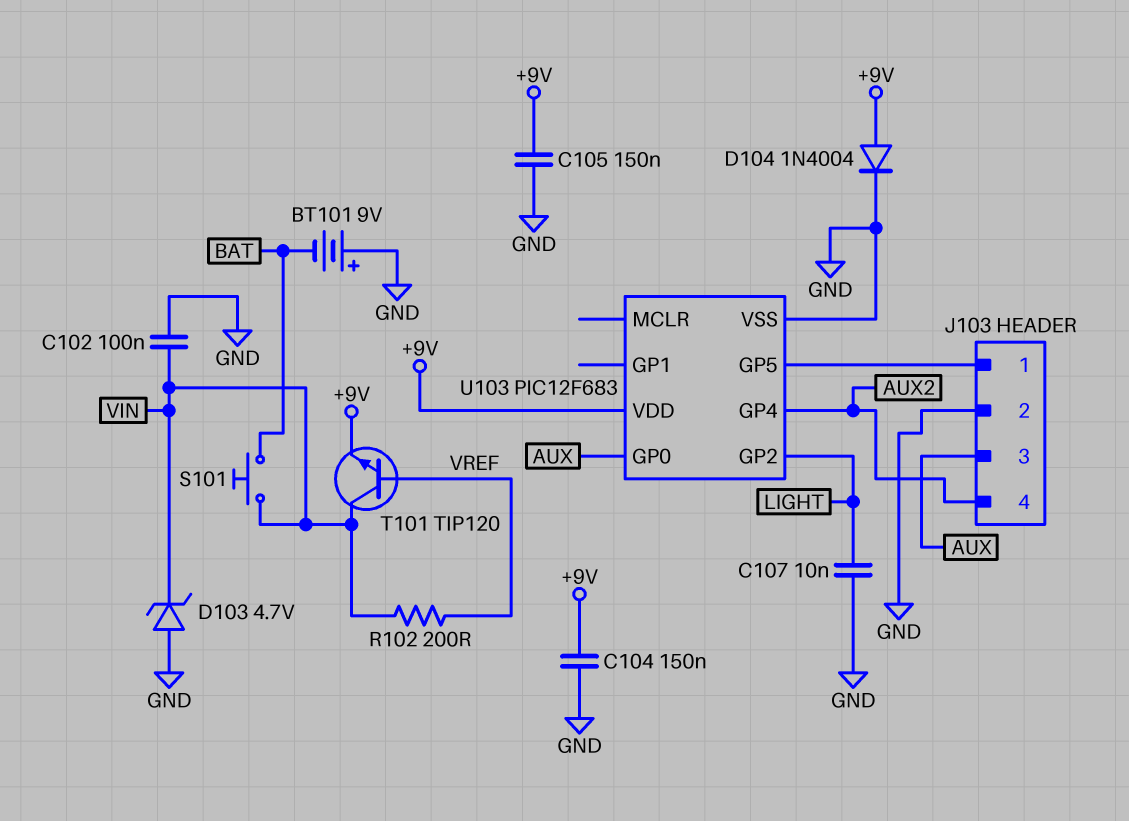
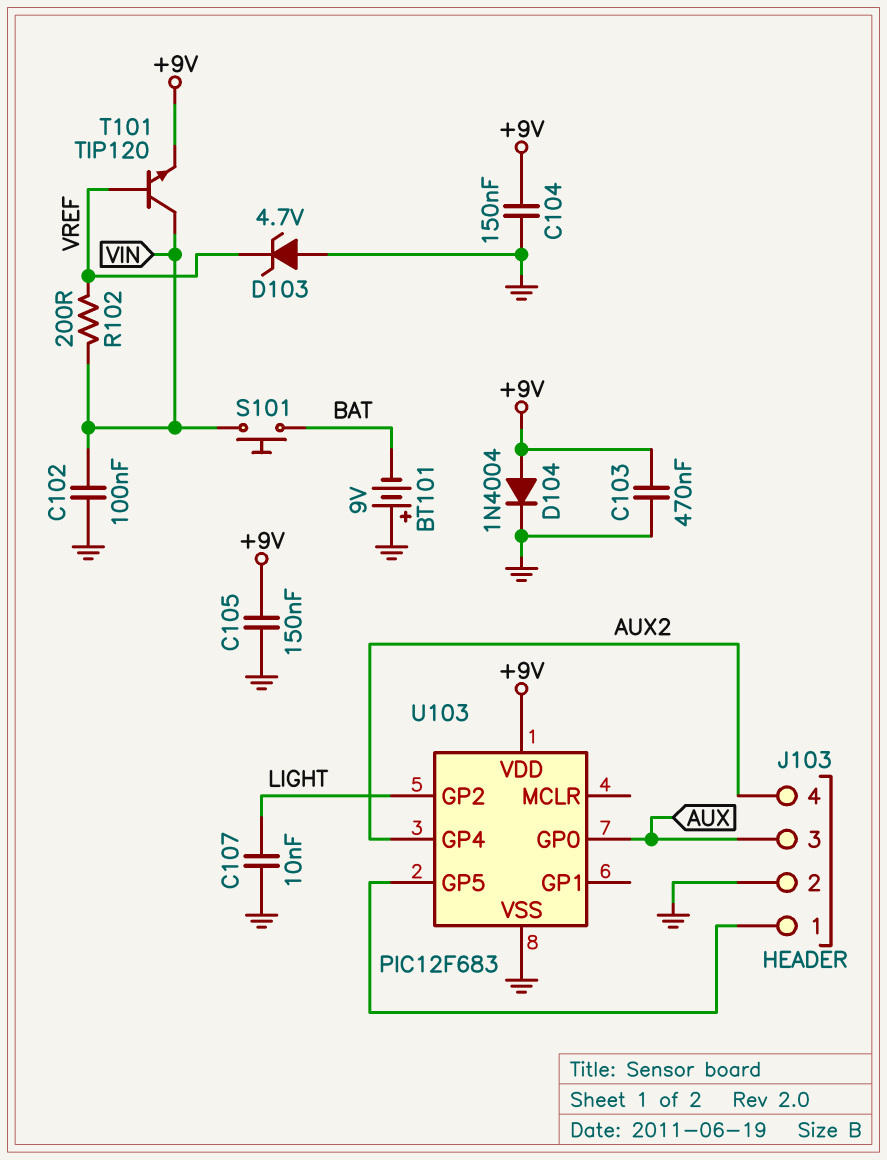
C103: none -> 470nF (+9V, GND)
D103: zener 4.7V (A GND, K VIN) -> zener 4.7V (A GND, K VREF)

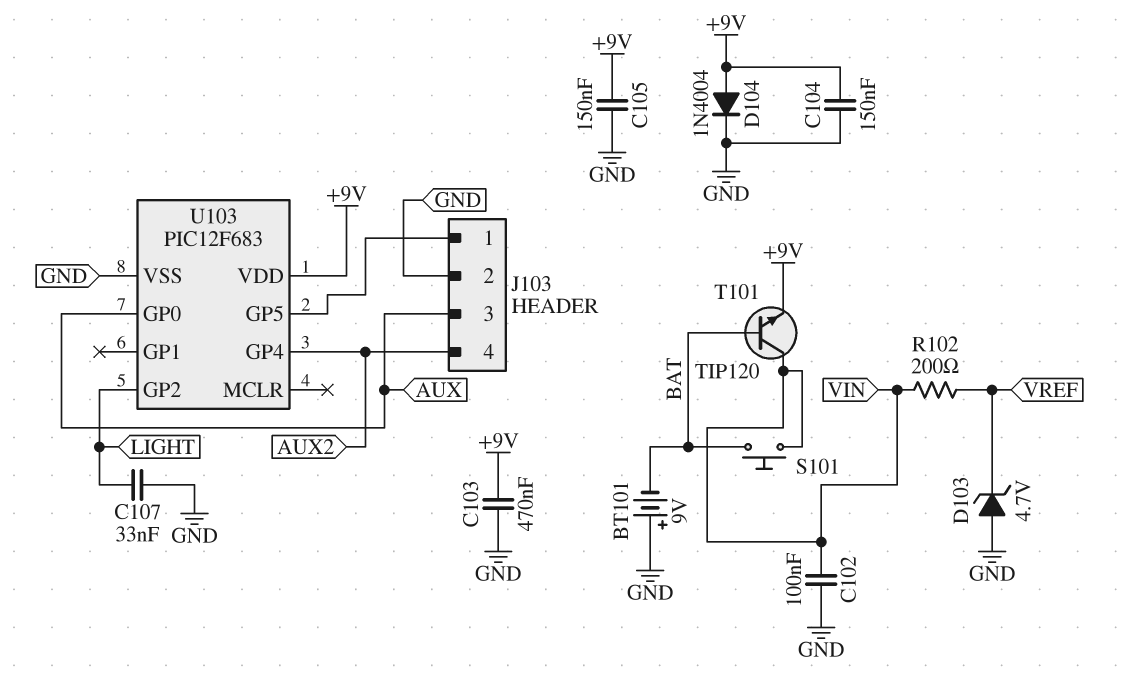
C107: 10nF (GND, LIGHT) -> 33nF (GND, LIGHT)
T101: NPN TIP120 (B VREF, C VIN, E +9V) -> NPN TIP120 (B BAT, C VIN, E +9V)

